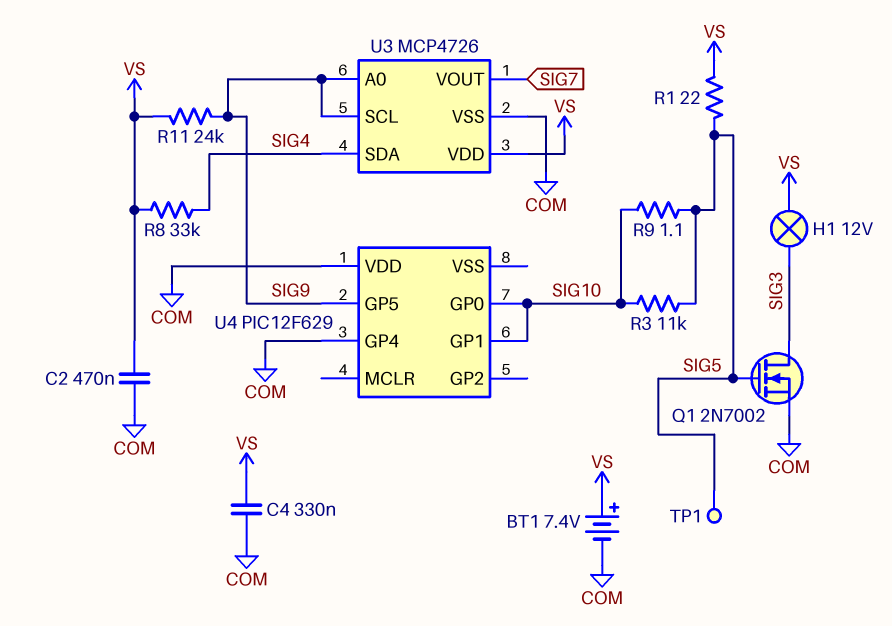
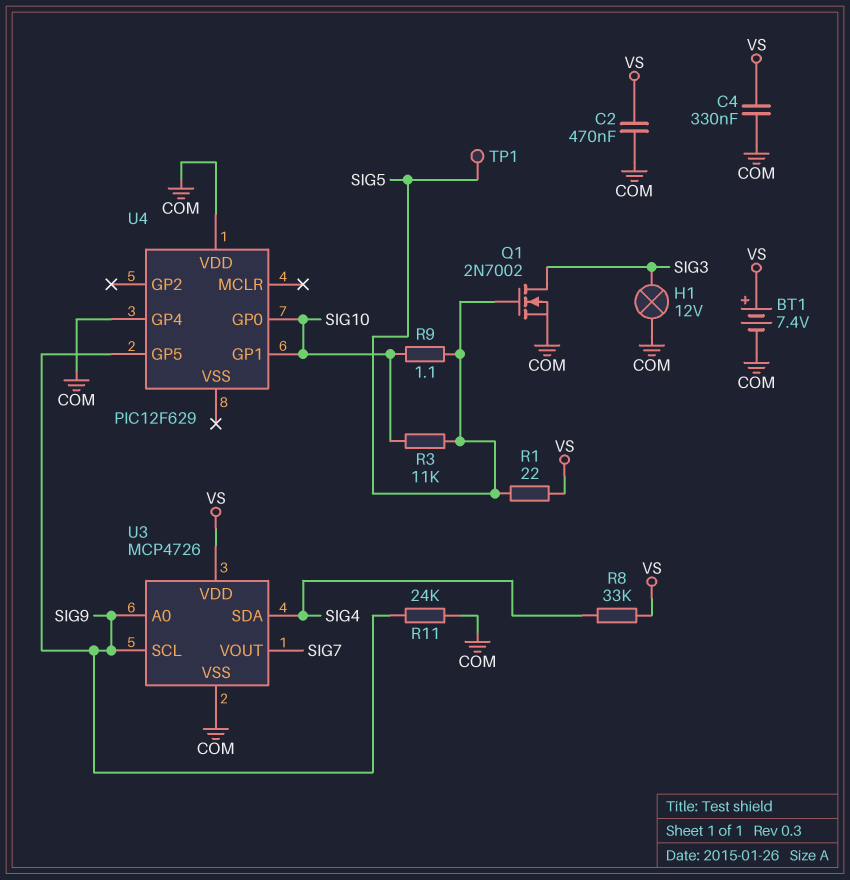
H1: lamp 12V (SIG3, VS) -> lamp 12V (COM, SIG3)
R11: 24k (SIG9, VS) -> 24k (COM, SIG9)

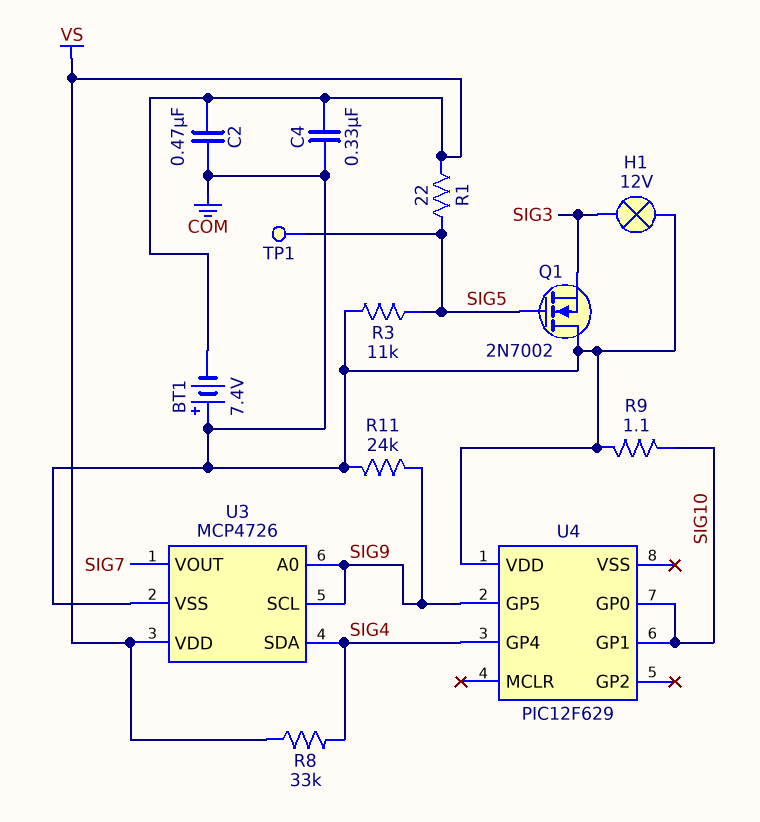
BT1: 7.4V (plus VS, minus COM) -> 7.4V (plus COM, minus VS)
Q1: NMOS 2N7002 (G SIG5, D SIG3, S COM) -> NMOS 2N7002 (G SIG5, D COM, S SIG3)
R3: 11k (SIG5, SIG10) -> 11k (COM, SIG5)
R9: 1.1 (SIG5, SIG10) -> 1.1 (COM, SIG10)
U4 pin GP4: COM -> SIG4

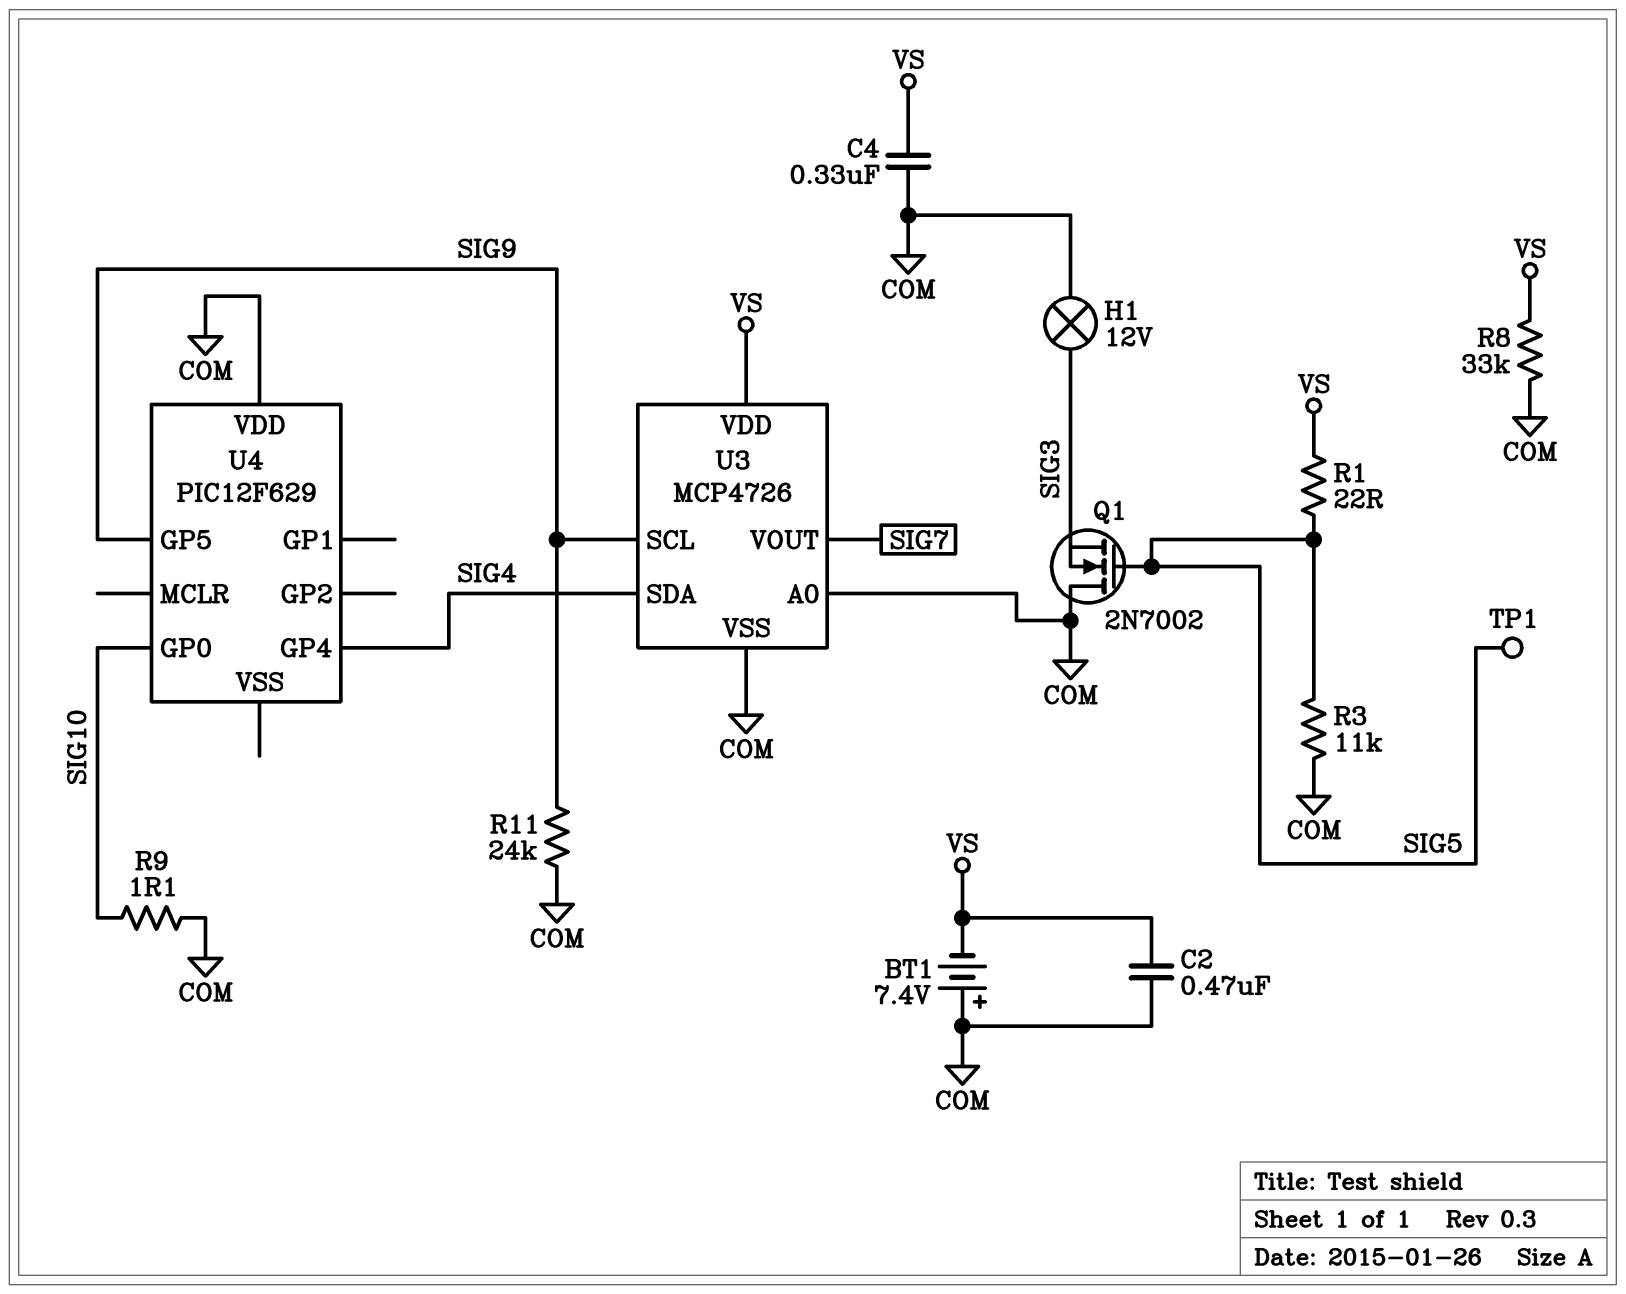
R8: 33k (SIG4, VS) -> 33k (COM, VS)
U3 pin A0: SIG9 -> COM
U4 pin GP1: SIG10 -> none

